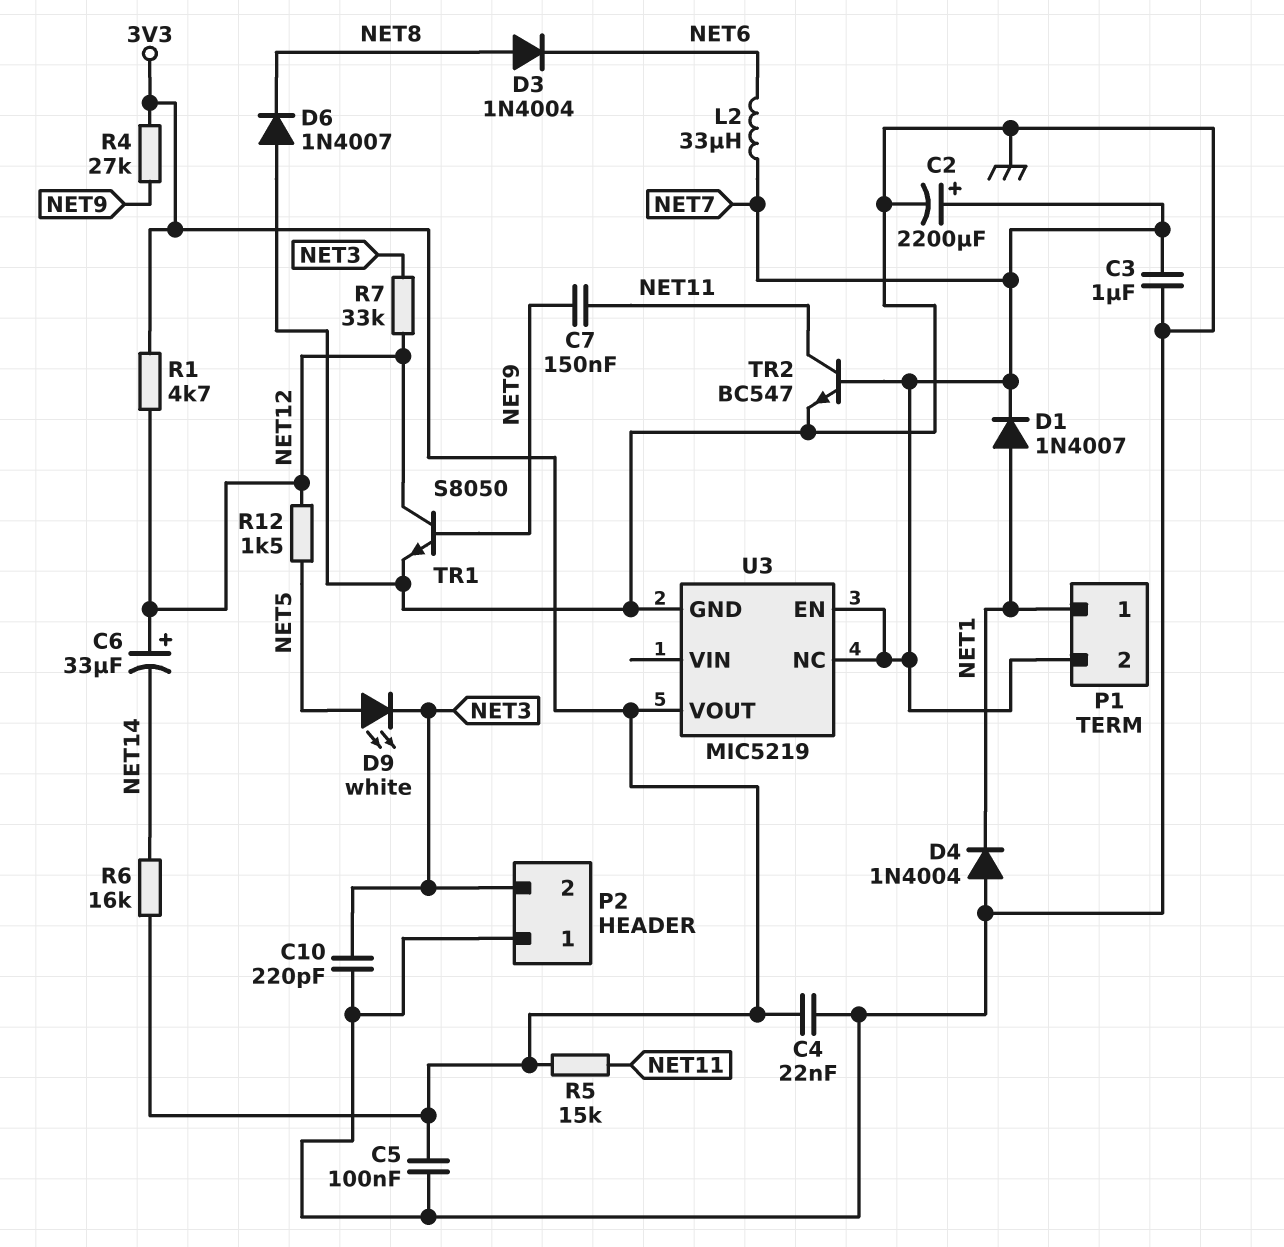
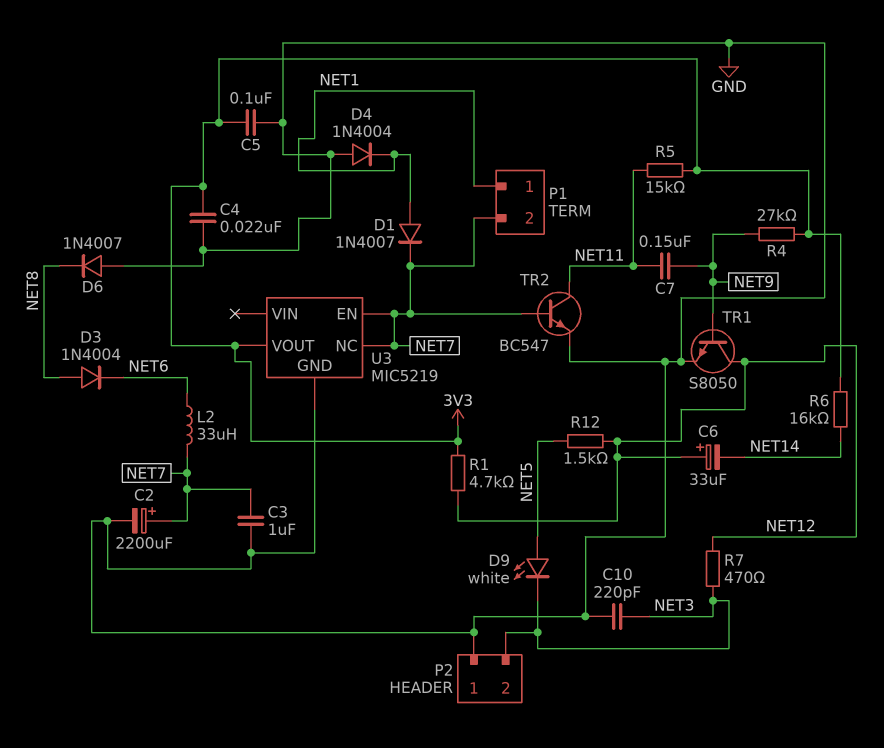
R7: 33k (NET3, NET12) -> 470 (NET3, NET12)

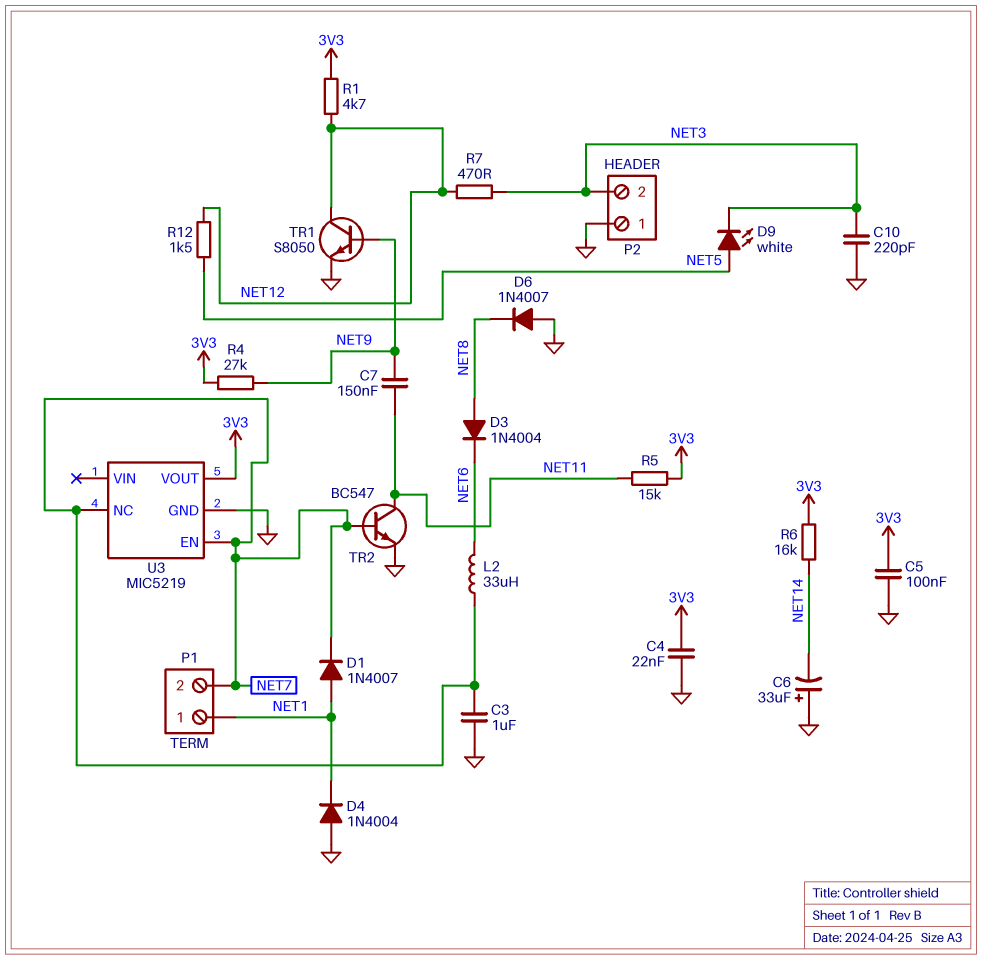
C2: 2200uF (plus NET7, minus GND) -> none
C6: 33uF (plus NET12, minus NET14) -> 33uF (plus GND, minus NET14)

